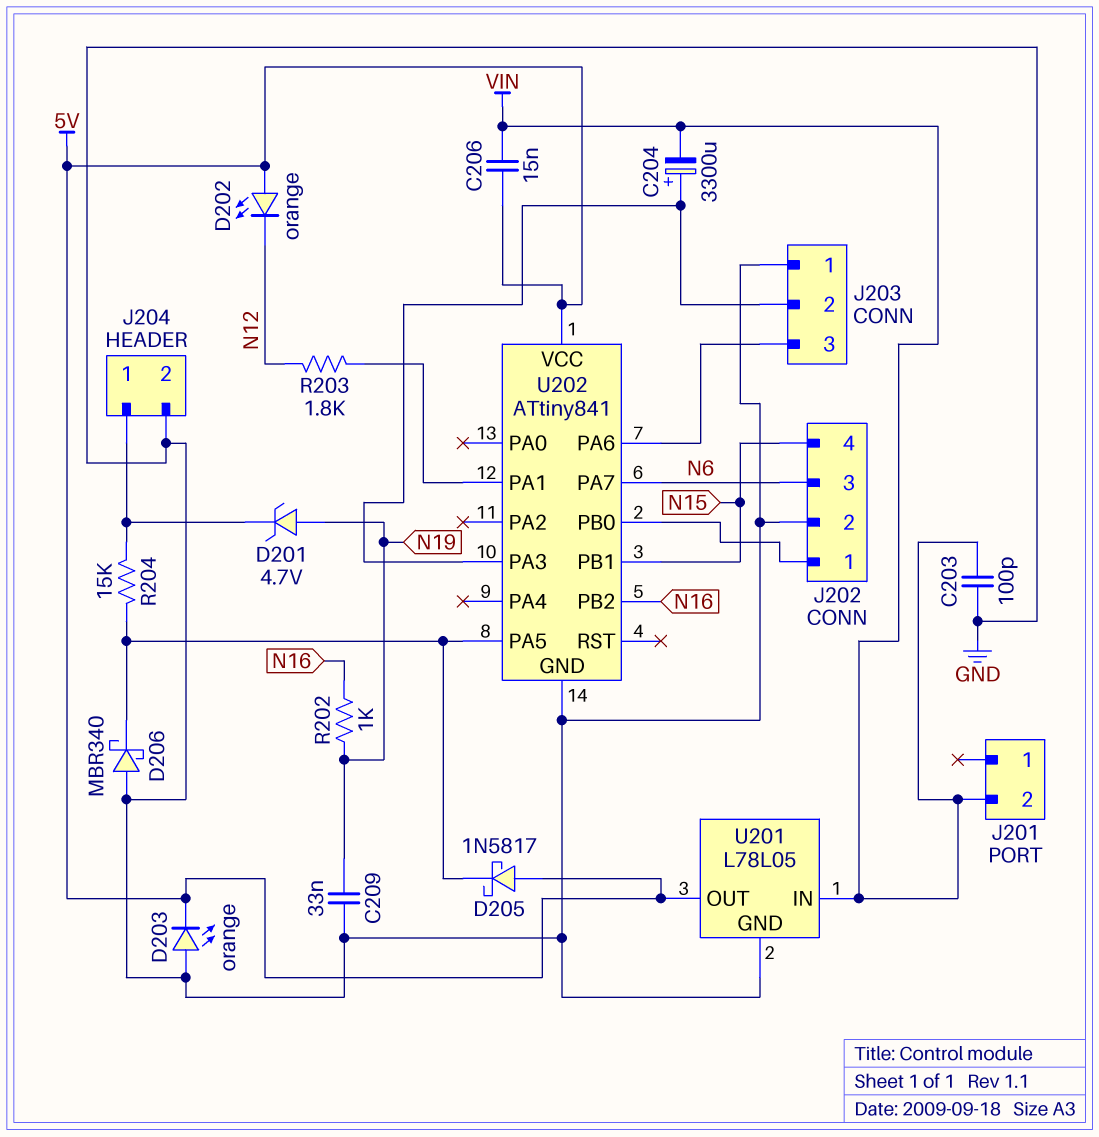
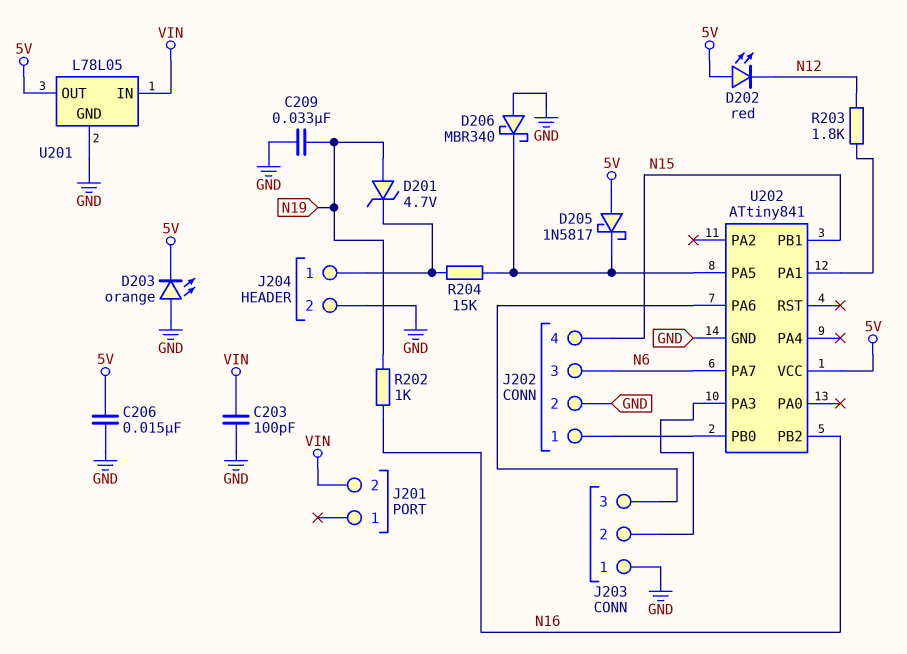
C204: 3300uF (plus J203/2, minus VIN) -> none
C206: 15nF (5V, VIN) -> 15nF (5V, GND)
D202: LED orange (A 5V, K N12) -> LED red (A 5V, K N12)

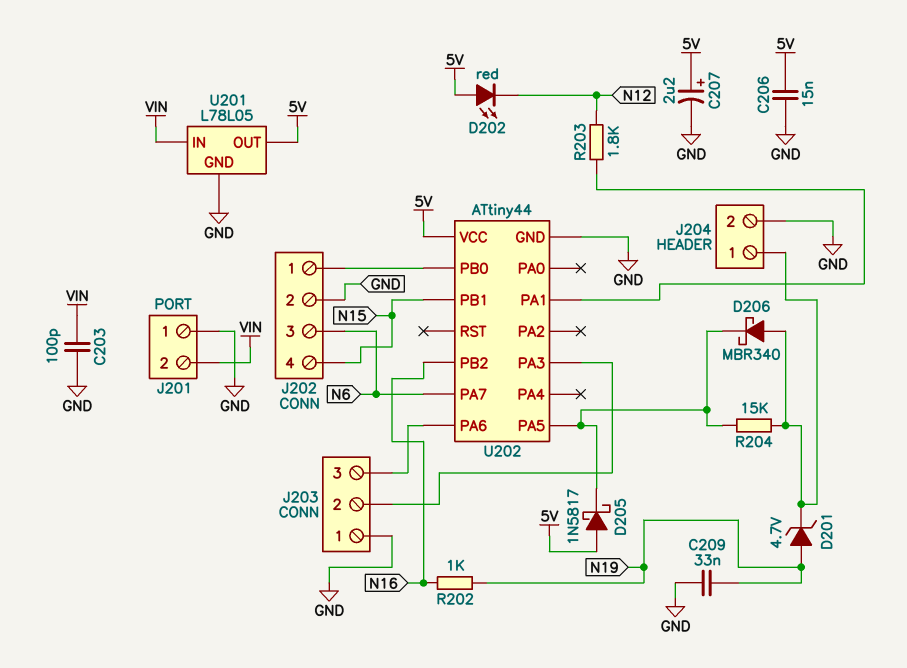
C207: none -> 2.2uF (plus 5V, minus GND)
D203: LED orange (A GND, K 5V) -> none
D206: schottky MBR340 (A GND, K U202/PA5) -> schottky MBR340 (A J204/1, K U202/PA5)
J201 pin 1: none -> GND
U202: ATtiny841 -> ATtiny44

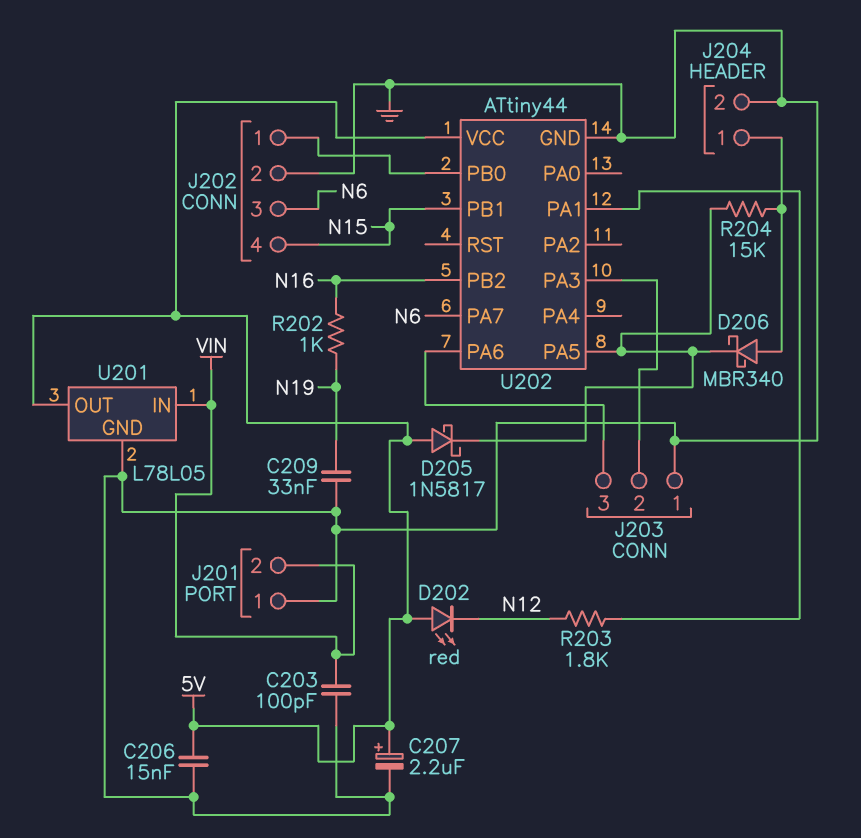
D201: zener 4.7V (A N19, K J204/1) -> none

